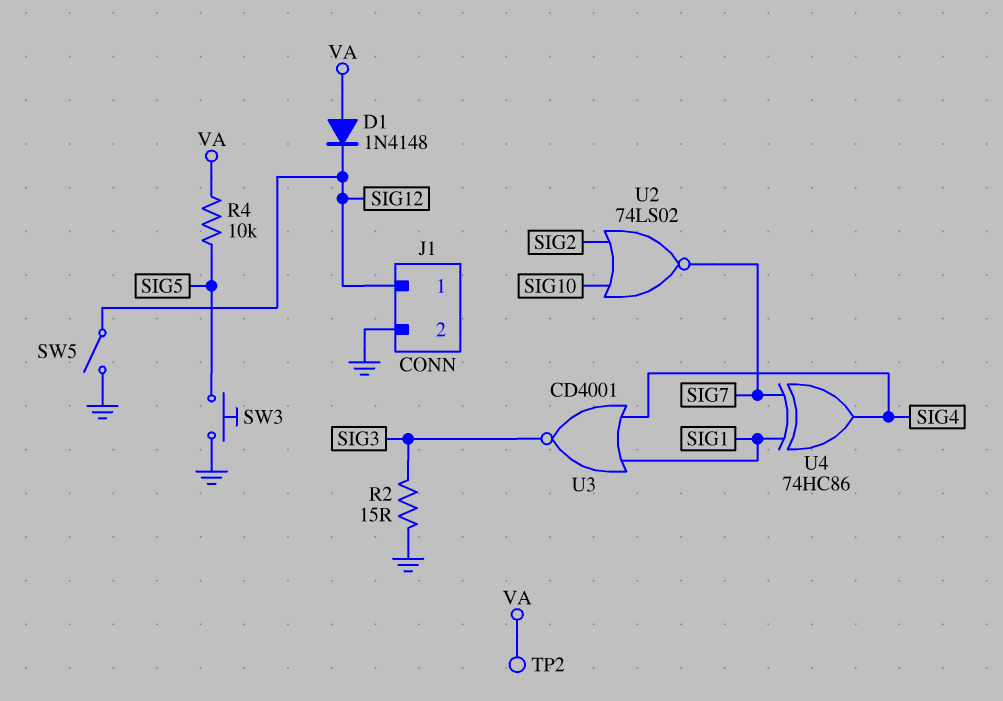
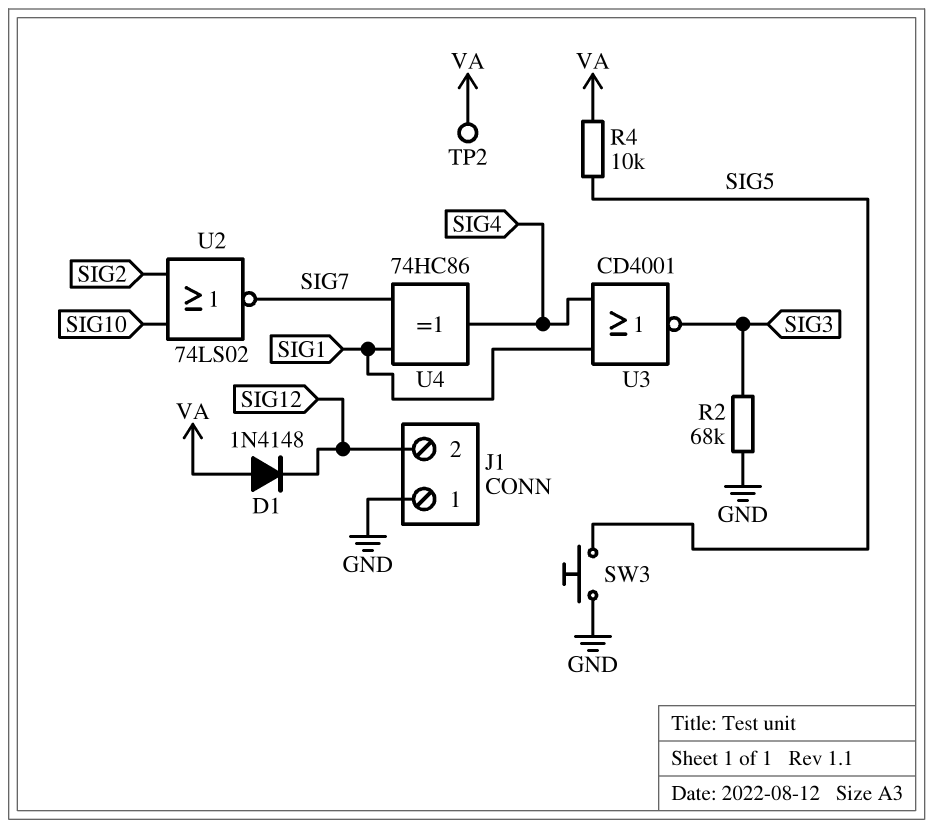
J1 pin 1: SIG12 -> GND
J1 pin 2: GND -> SIG12
R2: 15 (GND, SIG3) -> 68k (GND, SIG3)
SW5: switch (GND, SIG12) -> none

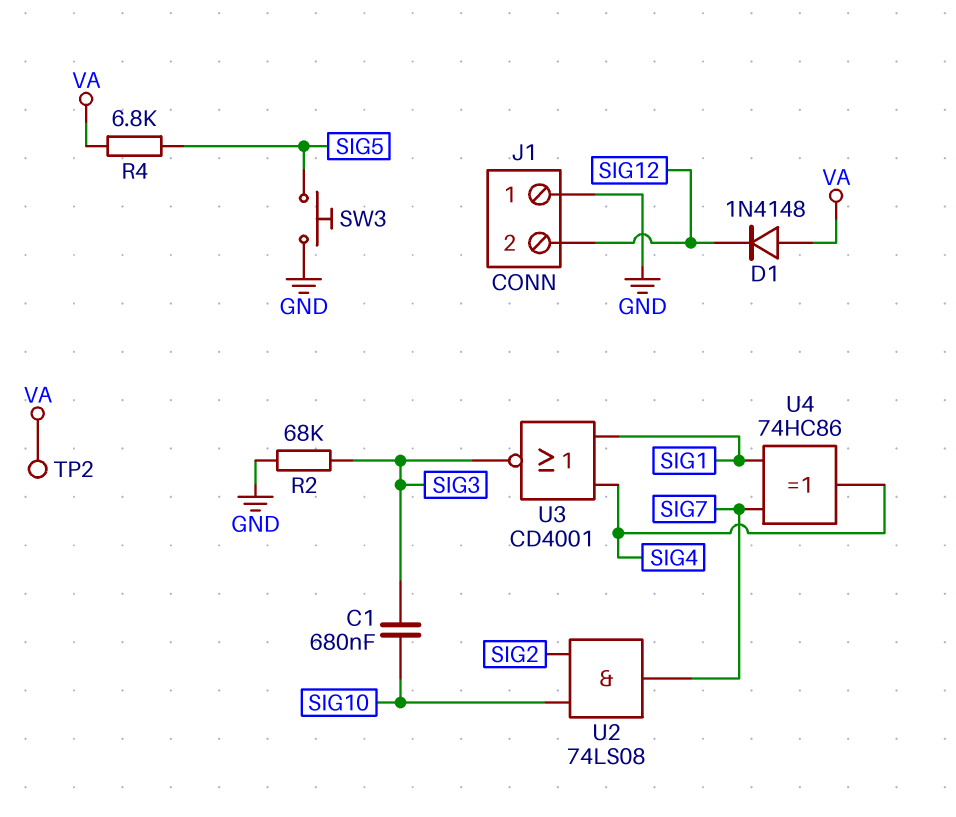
C1: none -> 680nF (SIG3, SIG10)
R4: 10k (SIG5, VA) -> 6.8k (SIG5, VA)
U2: NOR 74LS02 (in SIG2, in SIG10, out SIG7) -> AND 74LS08 (in SIG2, in SIG10, out SIG7)

